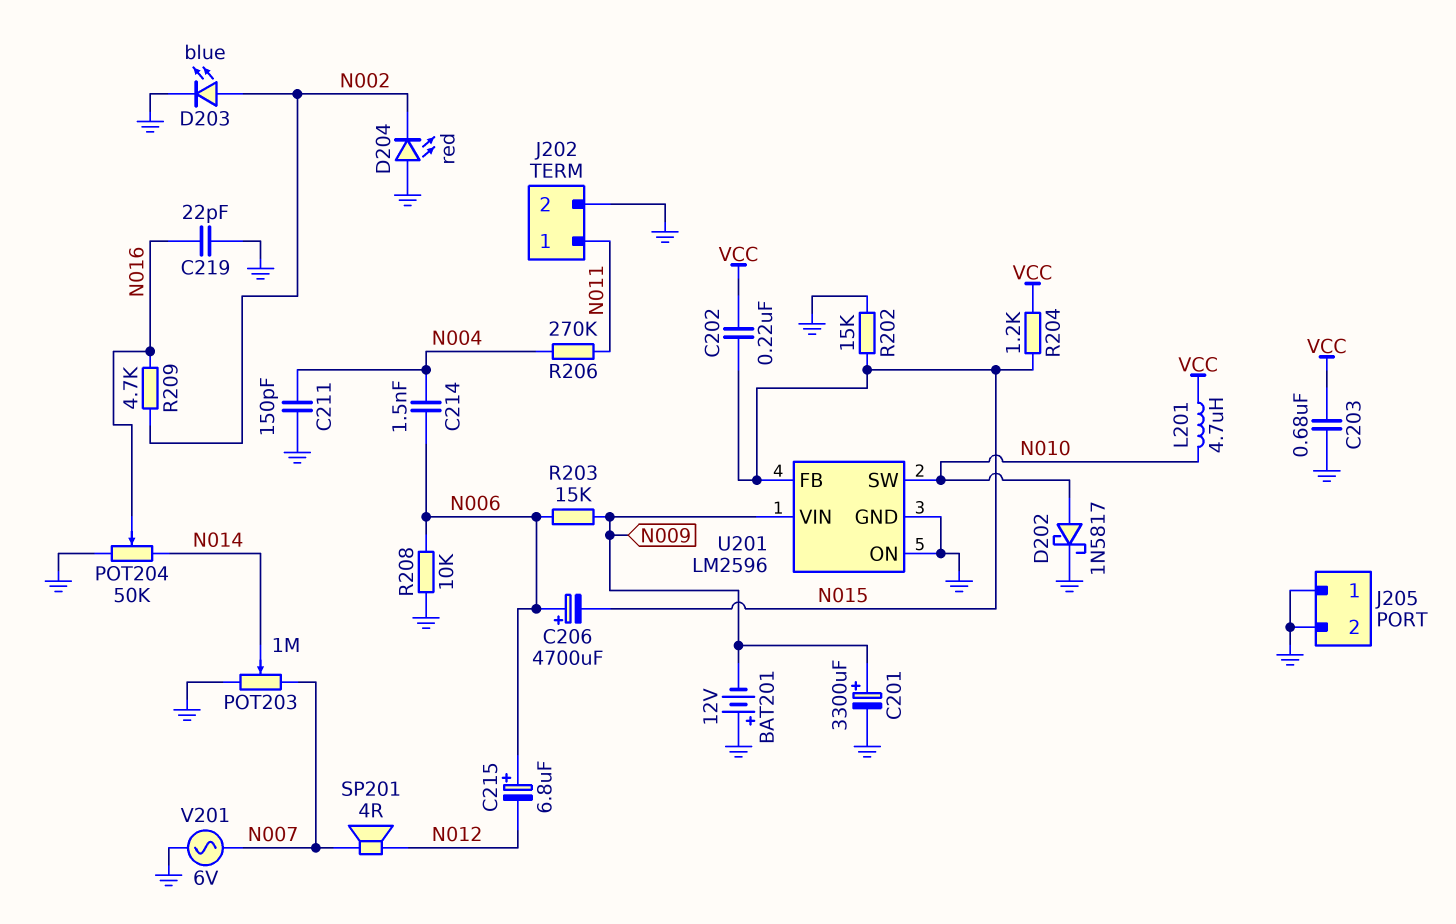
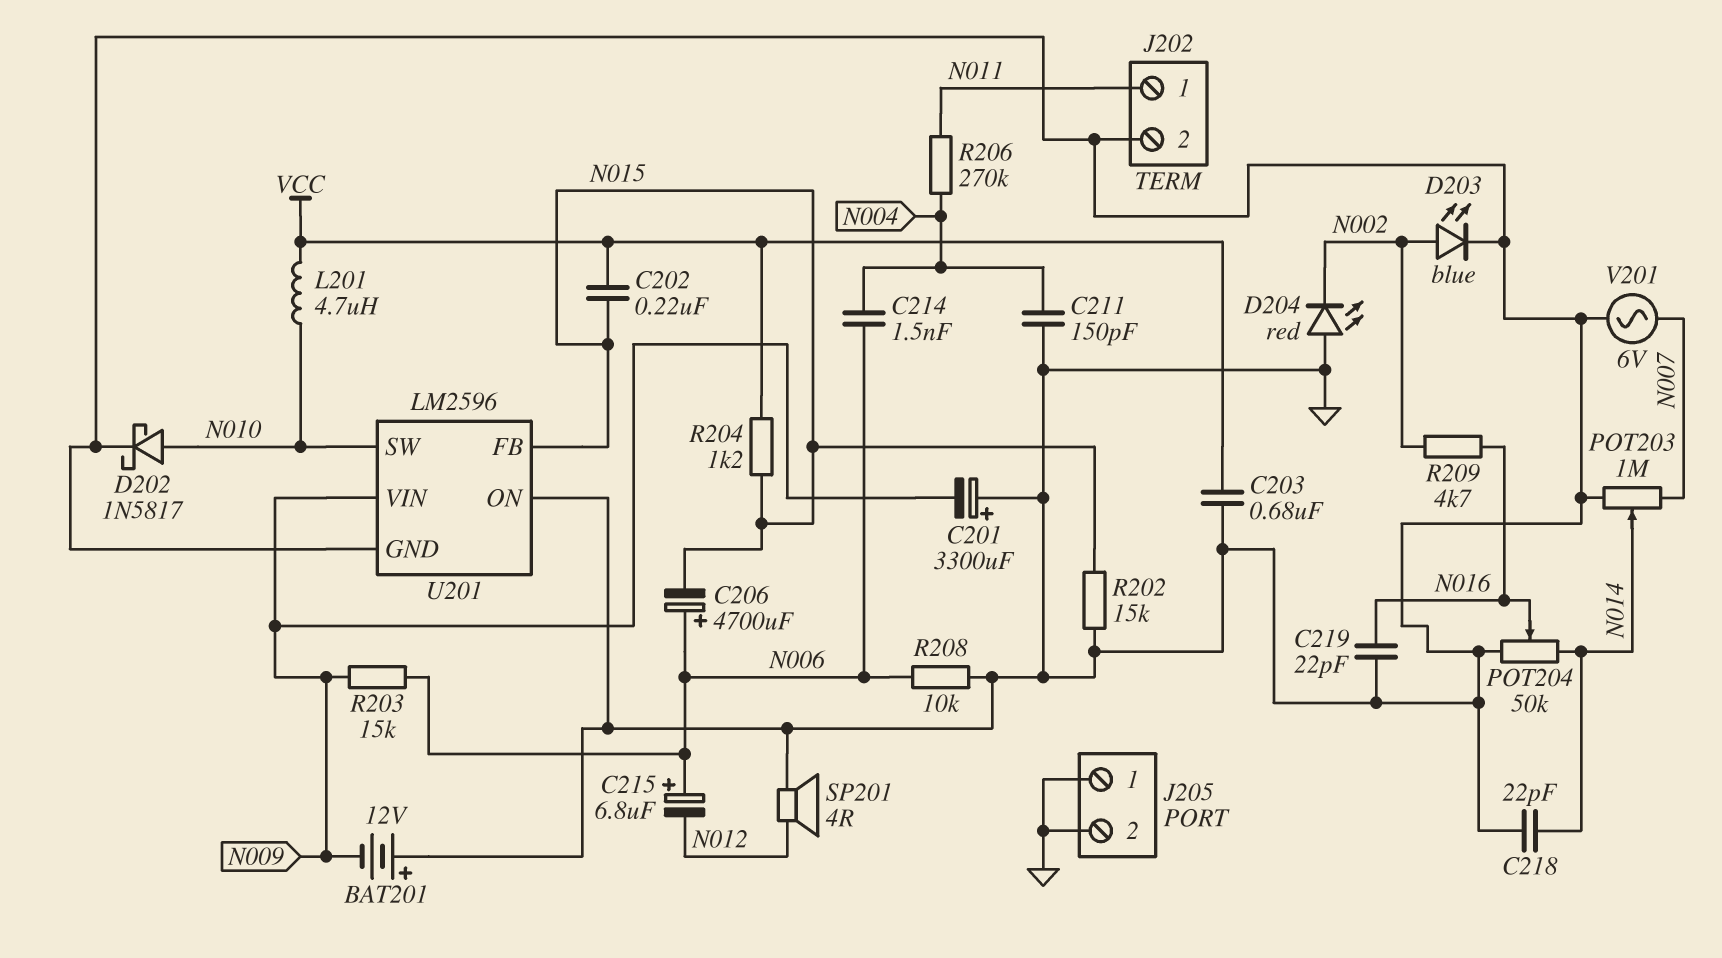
C201: 3300uF (plus N009, minus GND) -> 3300uF (plus GND, minus N009)
C218: none -> 22pF (GND, N014)
SP201: speaker 4R (N007, N012) -> speaker 4R (GND, N012)

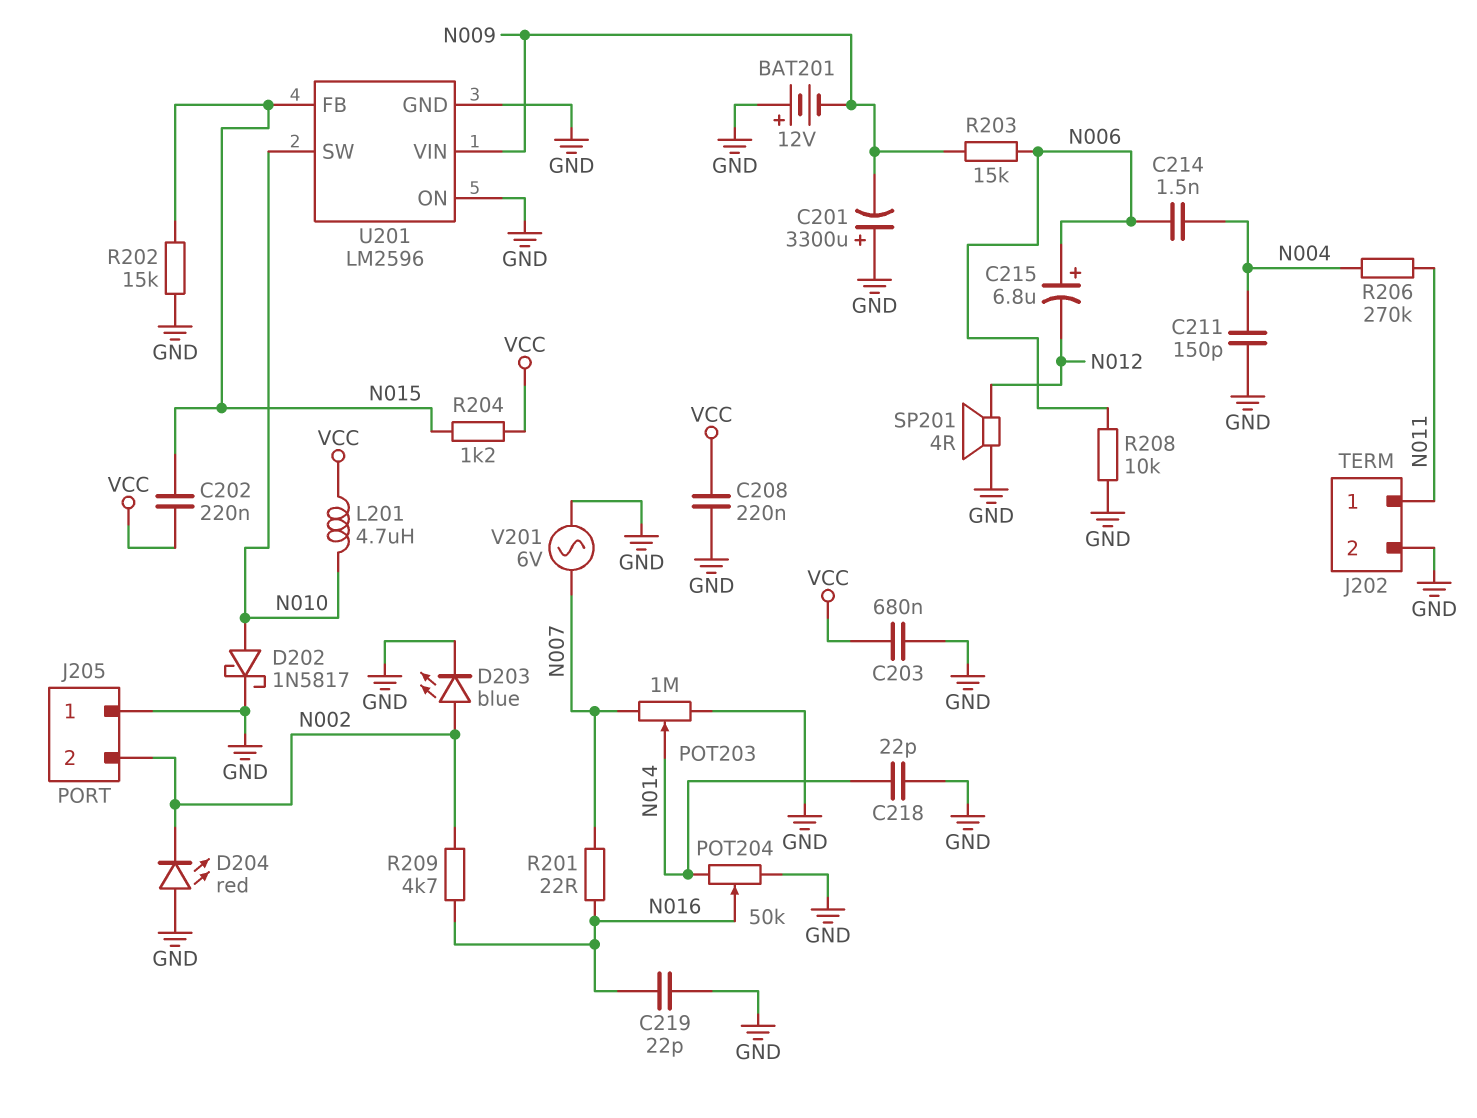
C206: 4700uF (plus N006, minus N015) -> none
C208: none -> 220nF (GND, VCC)
J205 pin 2: GND -> N002
R201: none -> 22 (N007, N016)

